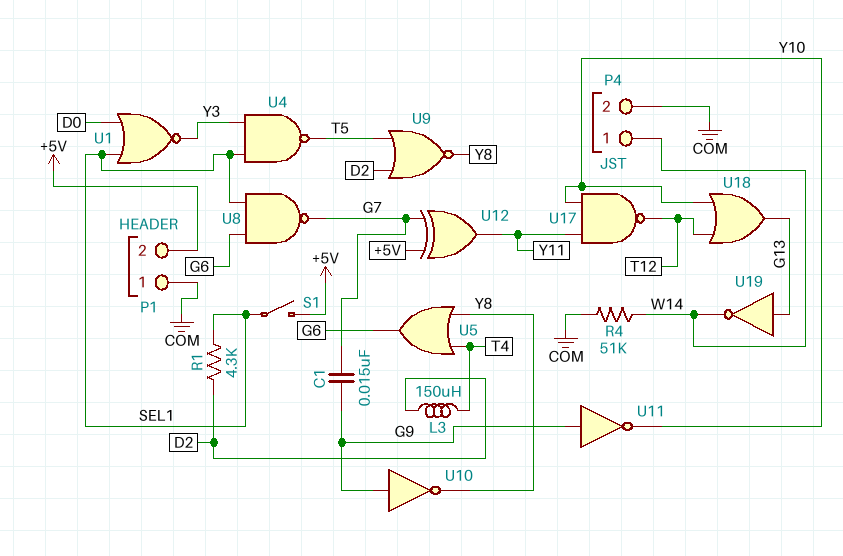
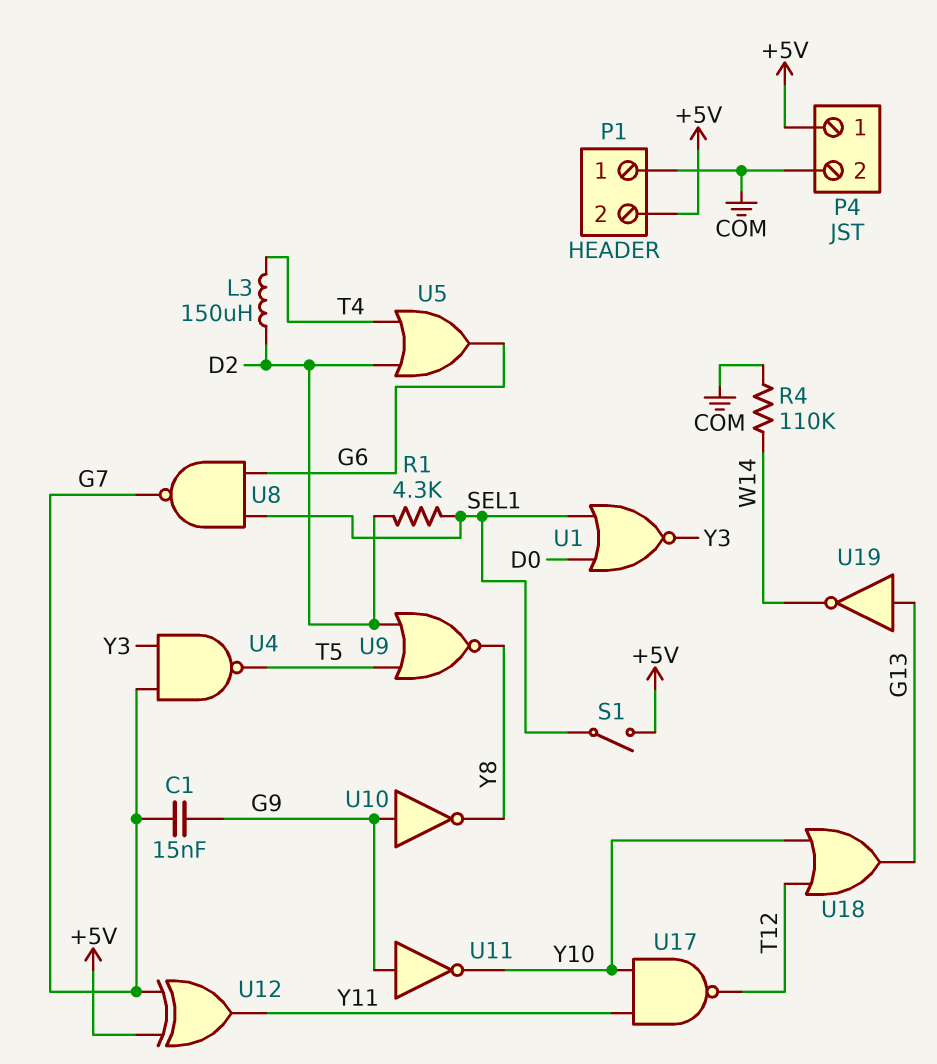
P4 pin 1: W14 -> +5V
R4: 51k (COM, W14) -> 110k (COM, W14)
U4: NAND (in SEL1, in Y3, out T5) -> NAND (in G7, in Y3, out T5)
U5: OR (in T4, in Y8, out G6) -> OR (in D2, in T4, out G6)

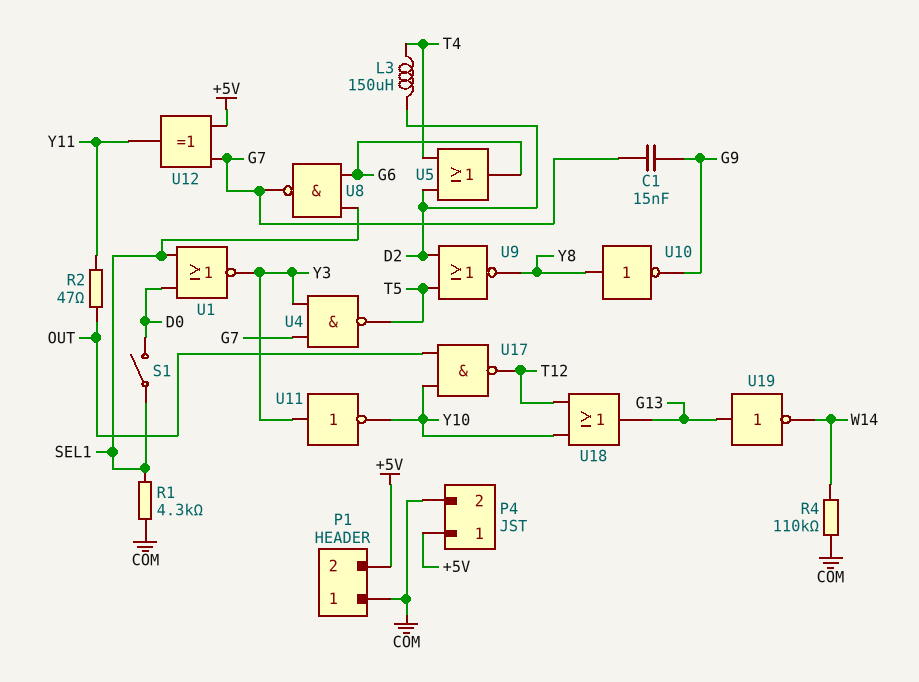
R1: 4.3k (D2, SEL1) -> 4.3k (COM, SEL1)
R2: none -> 47 (OUT, Y11)
S1: switch (+5V, SEL1) -> switch (D0, SEL1)
U10: NOT (in G9, out Y8) -> NOT (in Y8, out G9)
U11: NOT (in G9, out Y10) -> NOT (in Y3, out Y10)
U17: NAND (in Y10, in Y11, out T12) -> NAND (in OUT, in Y10, out T12)

